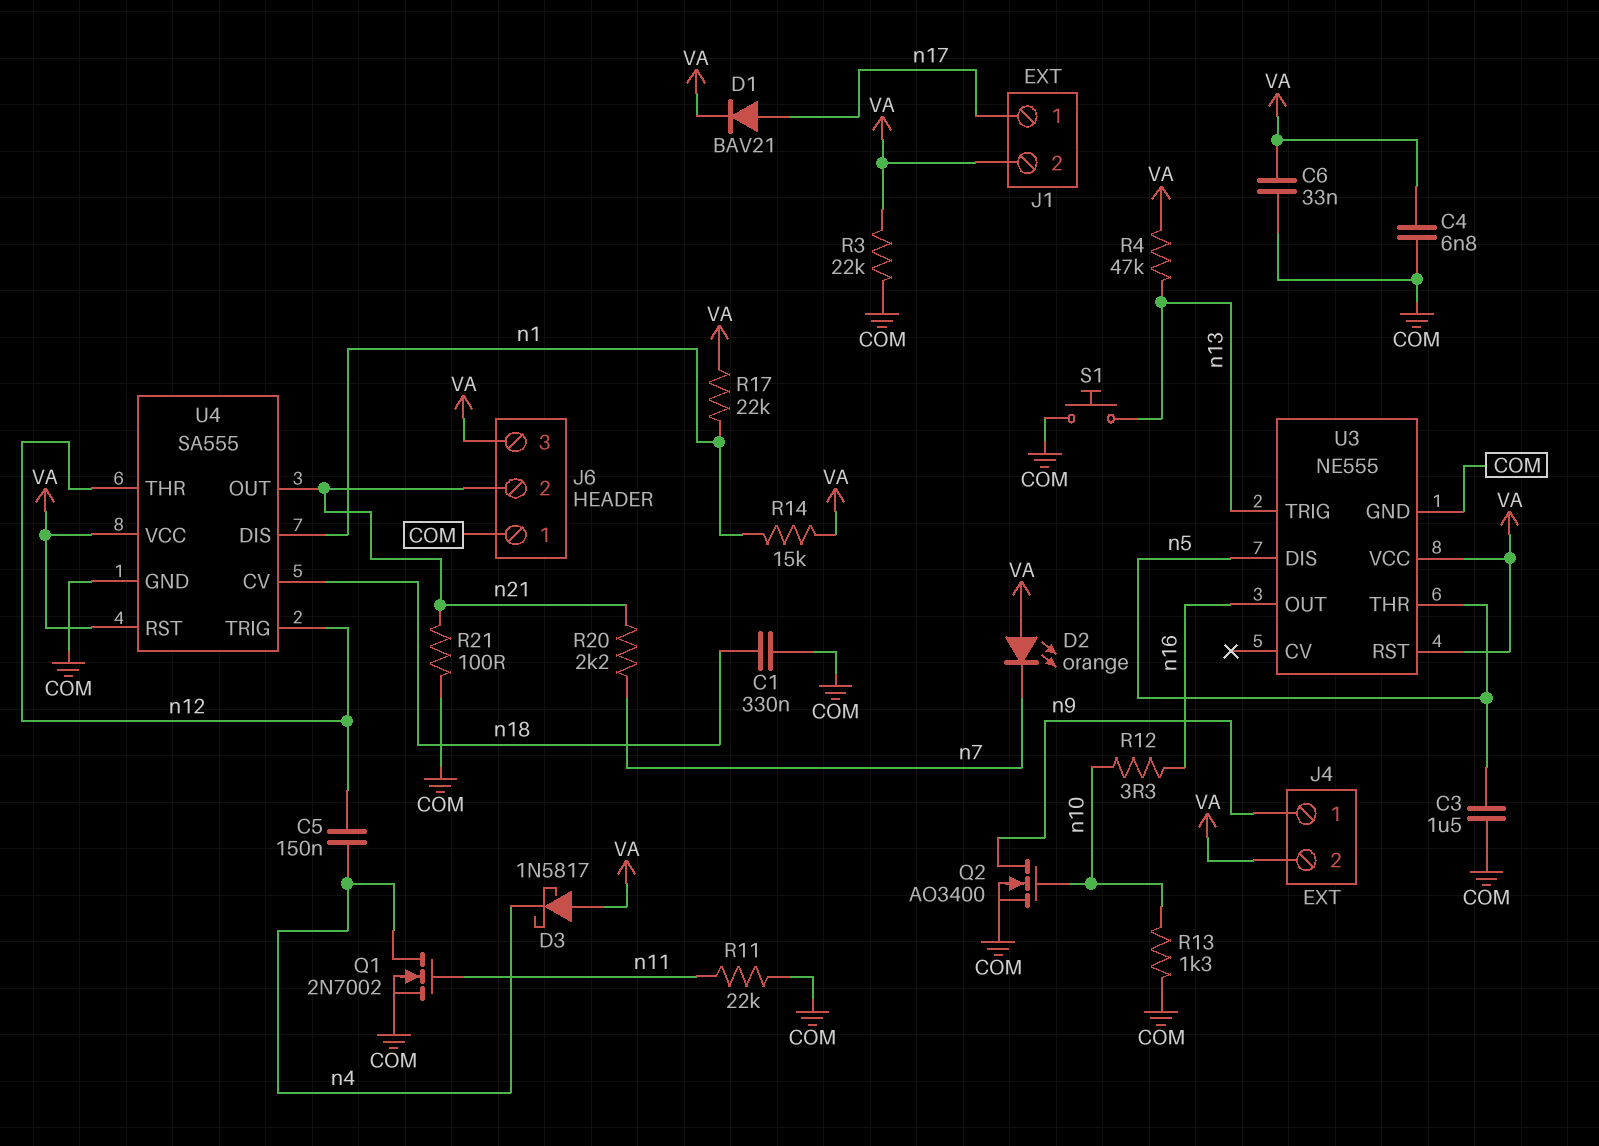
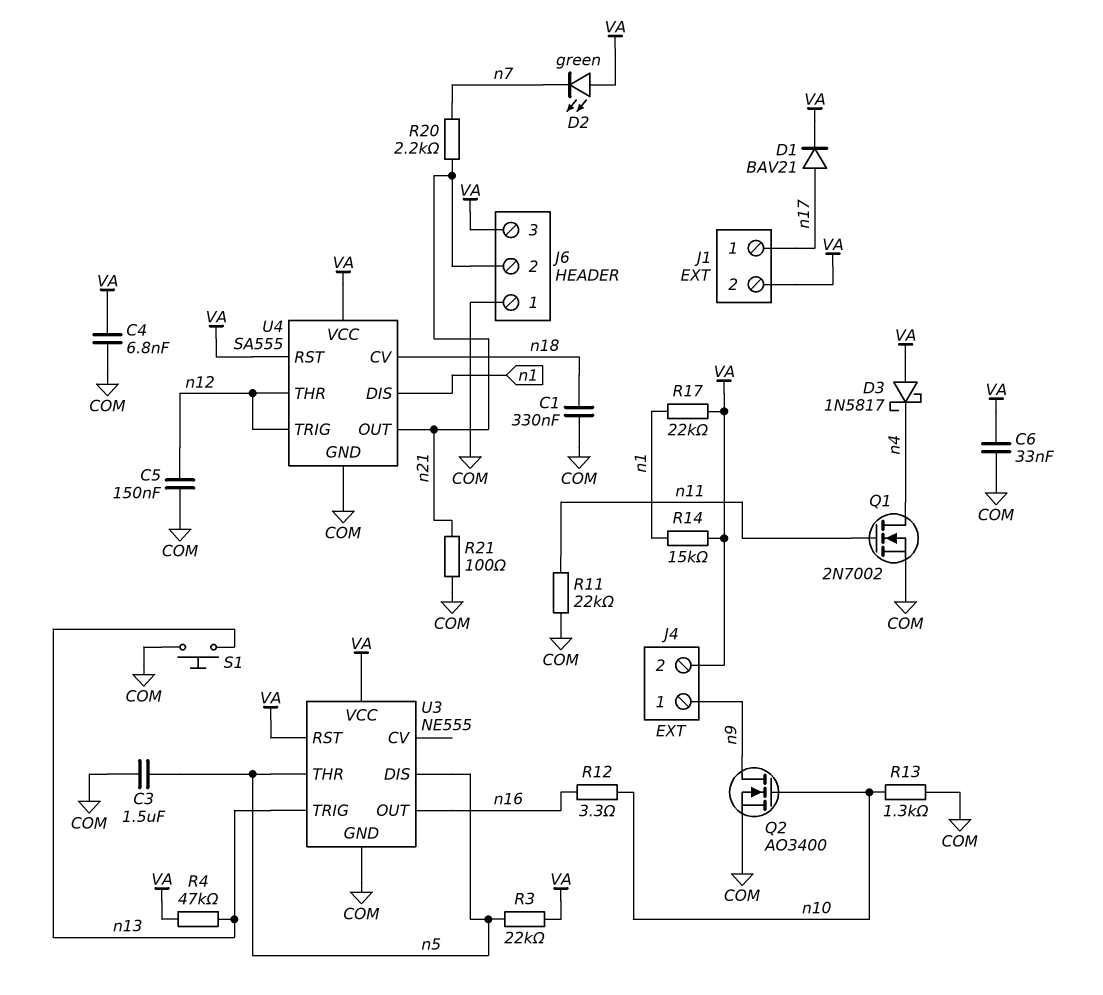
C5: 150nF (n4, n12) -> 150nF (COM, n12)
D2: LED orange (A VA, K n7) -> LED green (A VA, K n7)
R3: 22k (COM, VA) -> 22k (VA, n5)

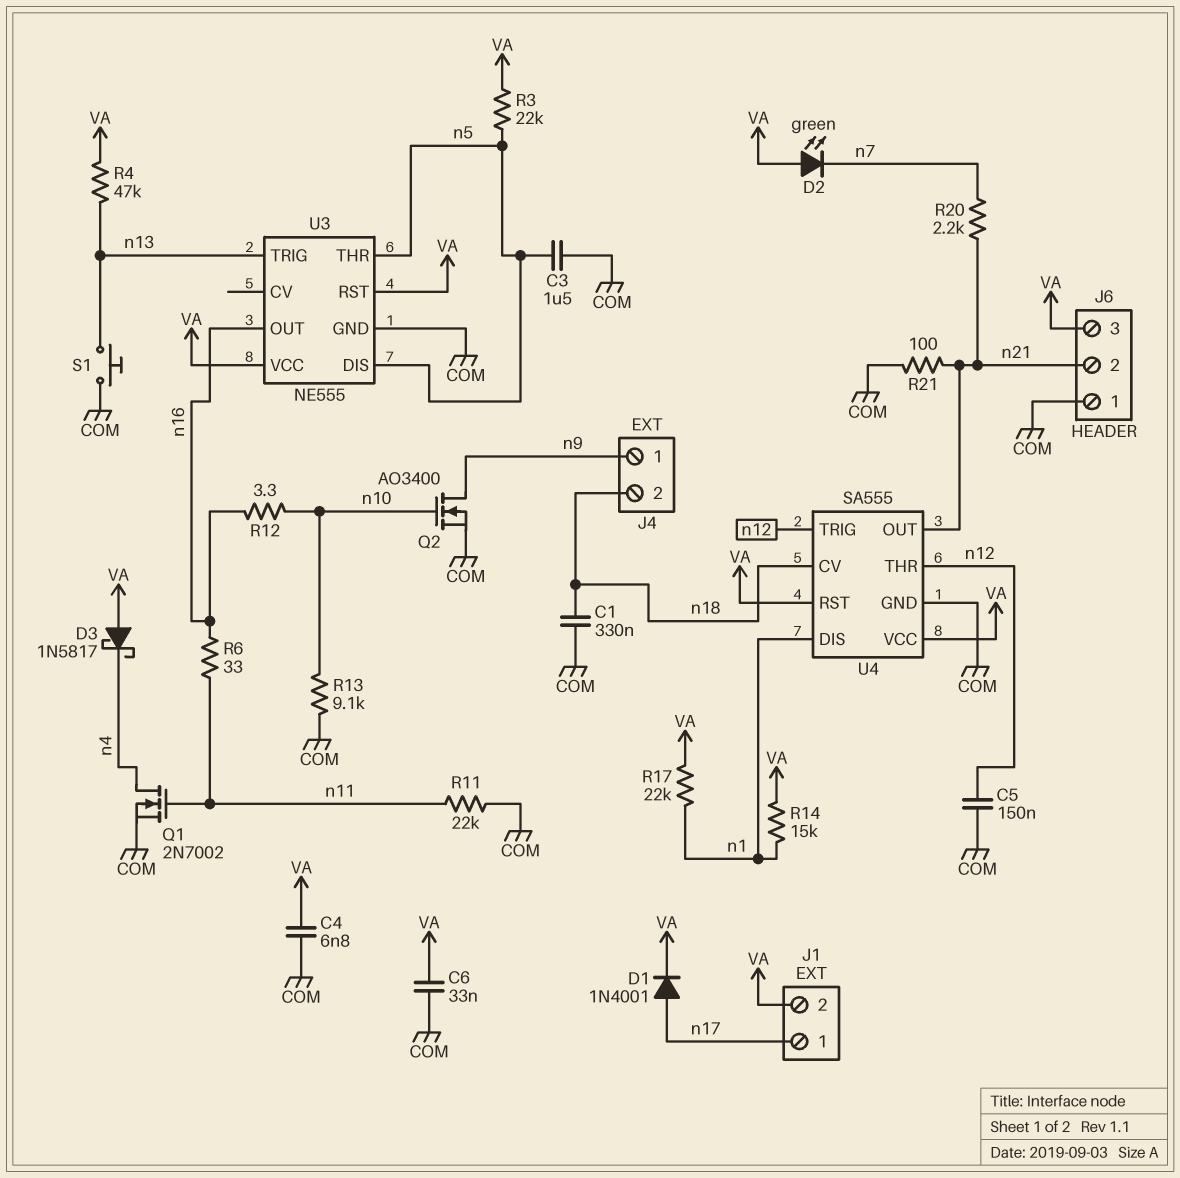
D1: diode BAV21 (A n17, K VA) -> diode 1N4001 (A n17, K VA)
J4 pin 2: VA -> n18
R6: none -> 33 (n11, n16)
R13: 1.3k (COM, n10) -> 9.1k (COM, n10)

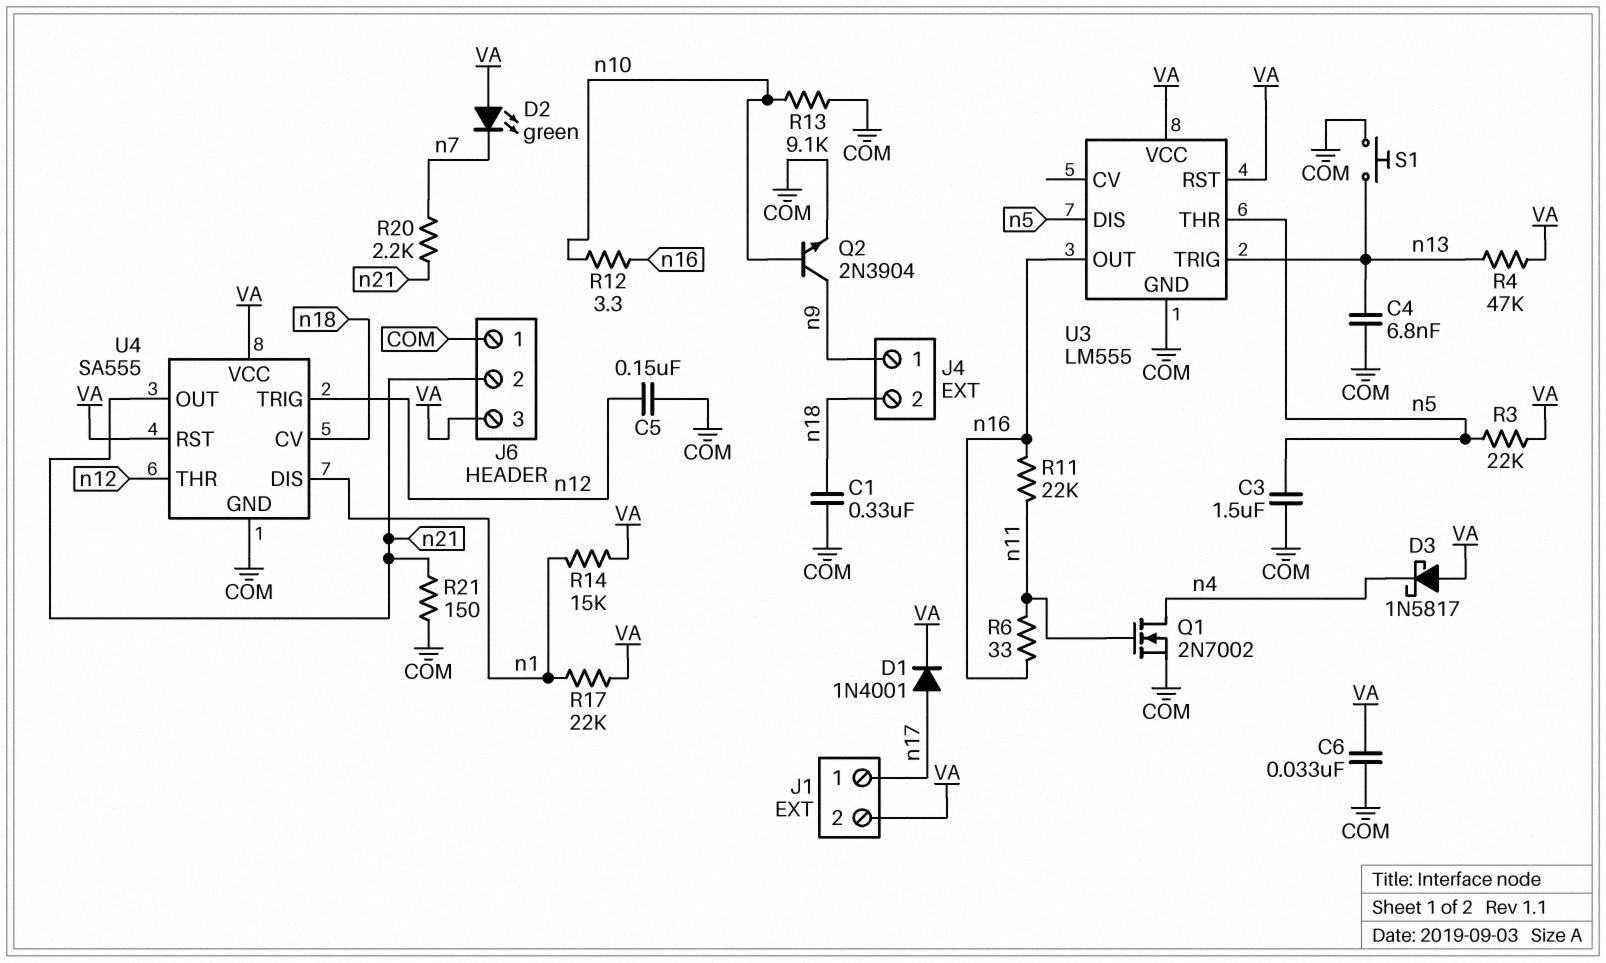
C4: 6.8nF (COM, VA) -> 6.8nF (COM, n13)
Q2: NMOS AO3400 (G n10, D n9, S COM) -> NPN 2N3904 (B n10, C n9, E COM)
R11: 22k (COM, n11) -> 22k (n11, n16)
R21: 100 (COM, n21) -> 150 (COM, n21)
U3: NE555 -> LM555

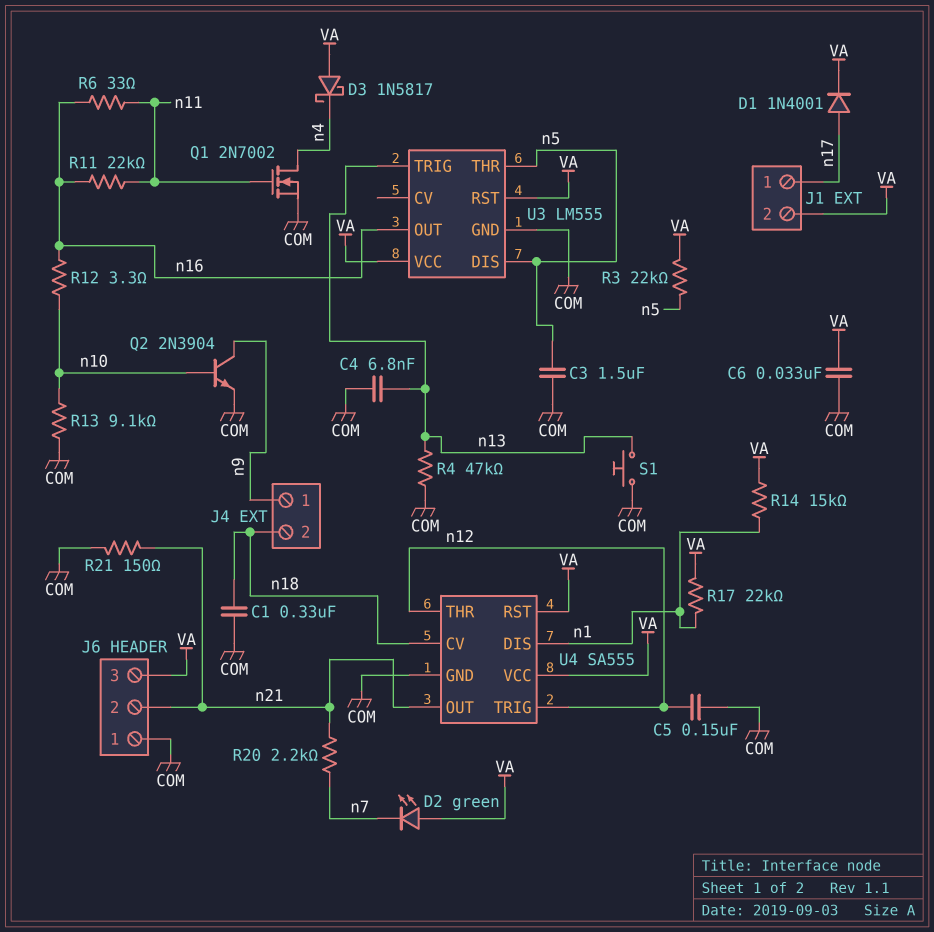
R4: 47k (VA, n13) -> 47k (COM, n13)

